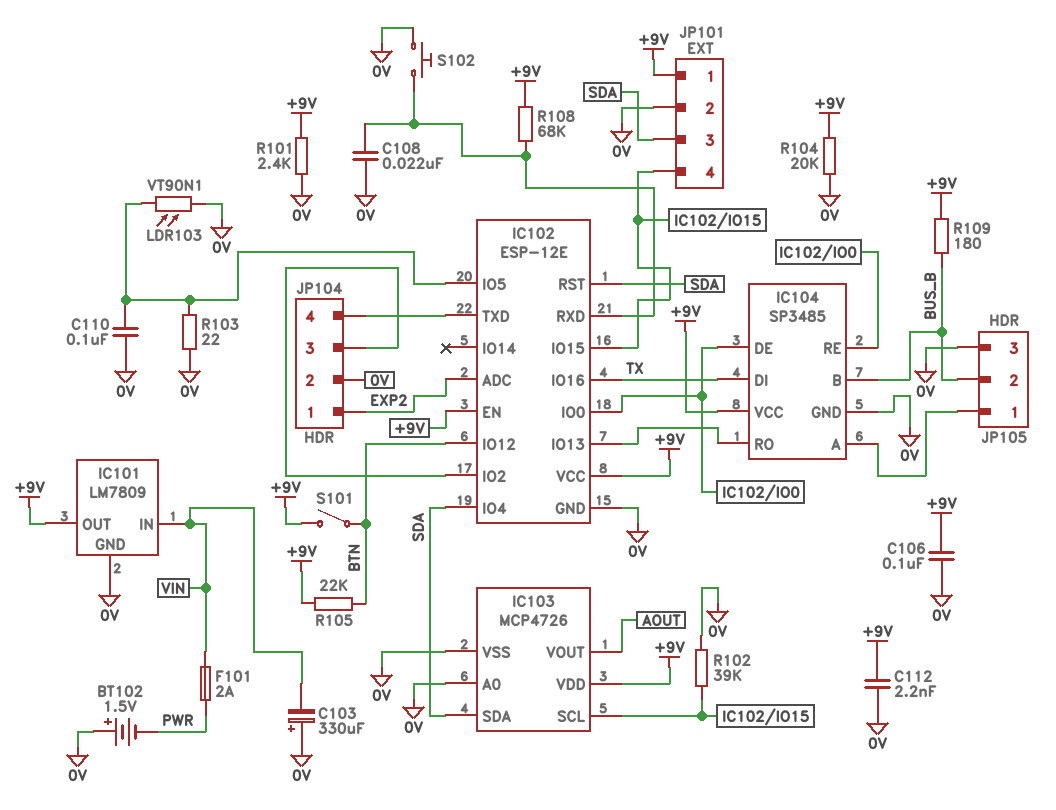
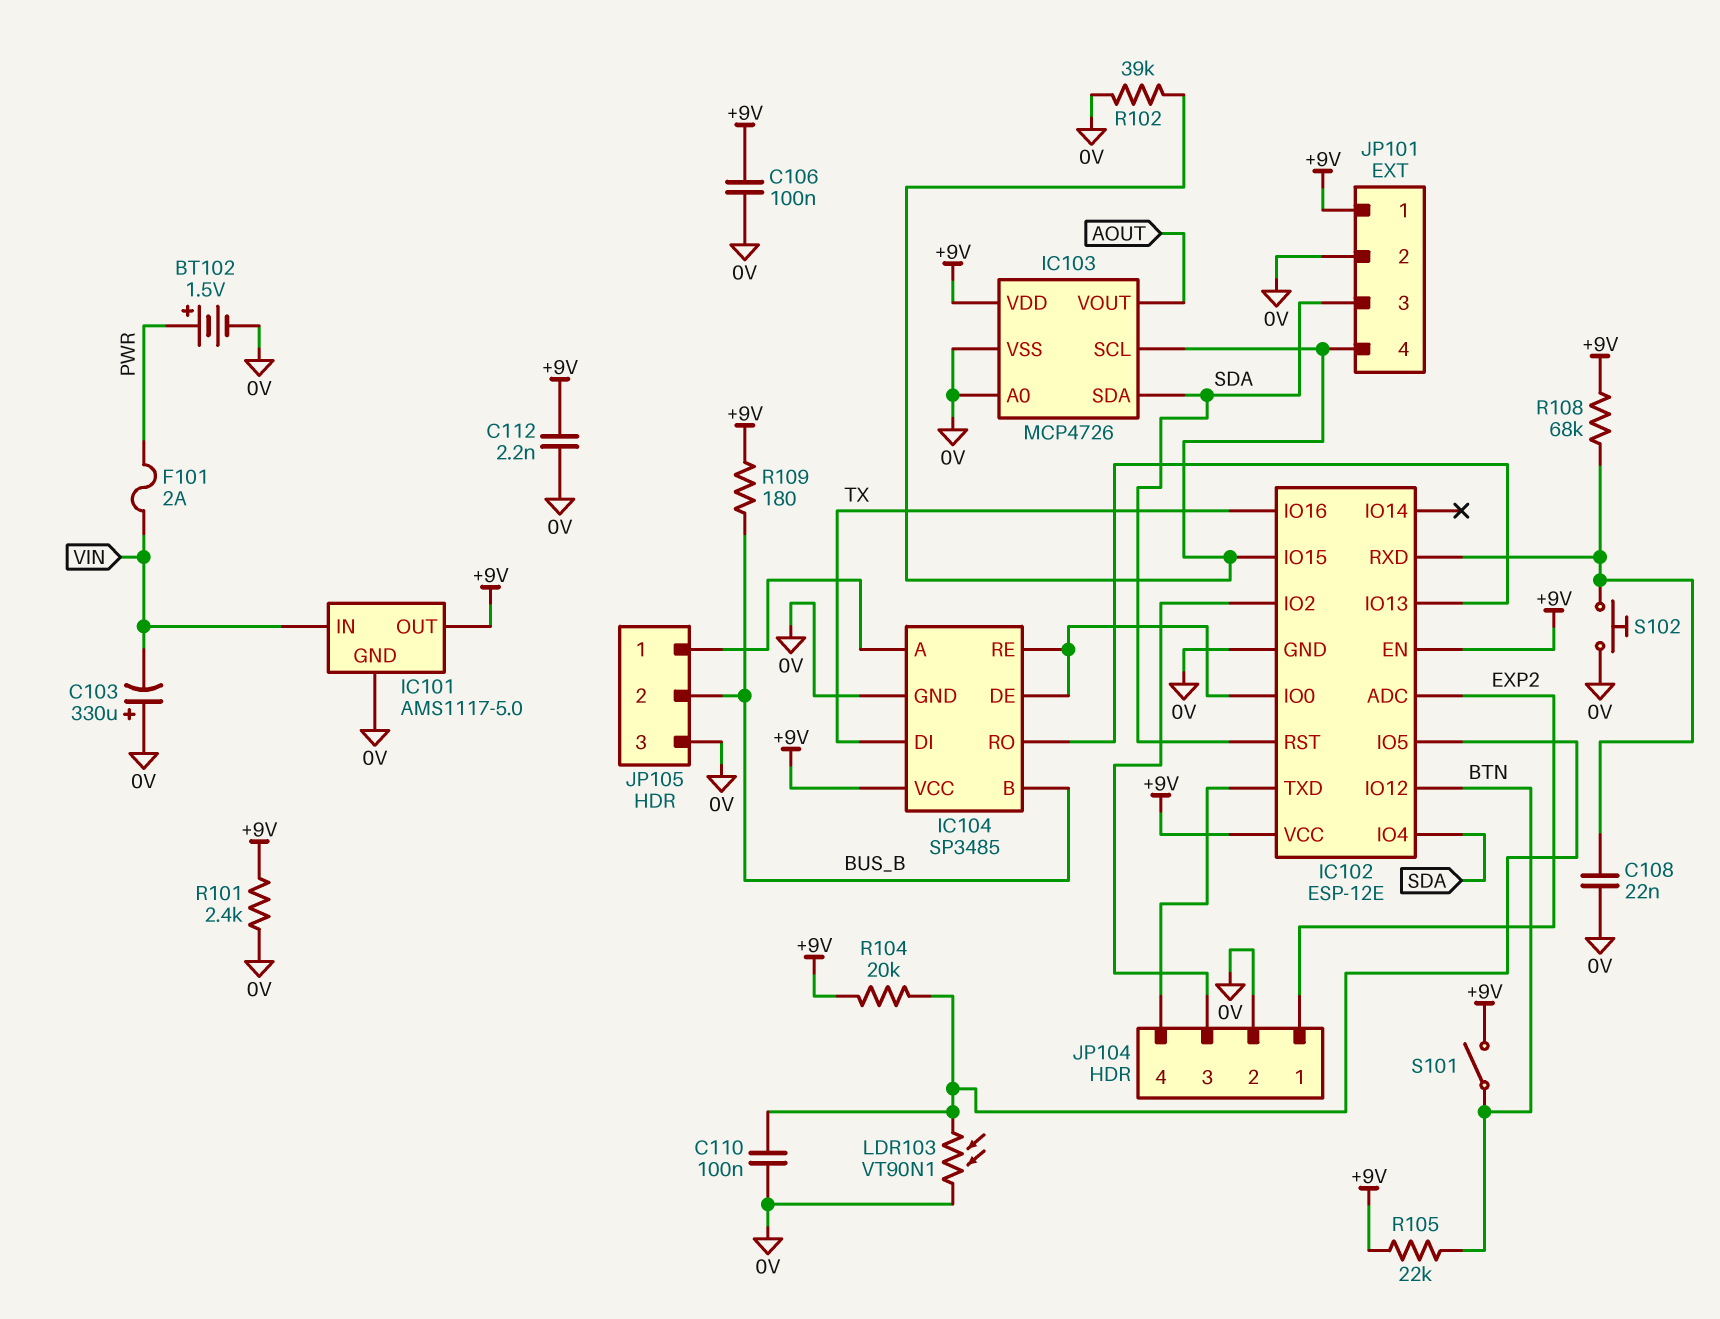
BT102: 1.5V (plus 0V, minus PWR) -> 1.5V (plus PWR, minus 0V)
IC101: LM7809 -> AMS1117-5.0
R103: 22 (0V, IC102/IO5) -> none
R104: 20k (+9V, 0V) -> 20k (+9V, IC102/IO5)

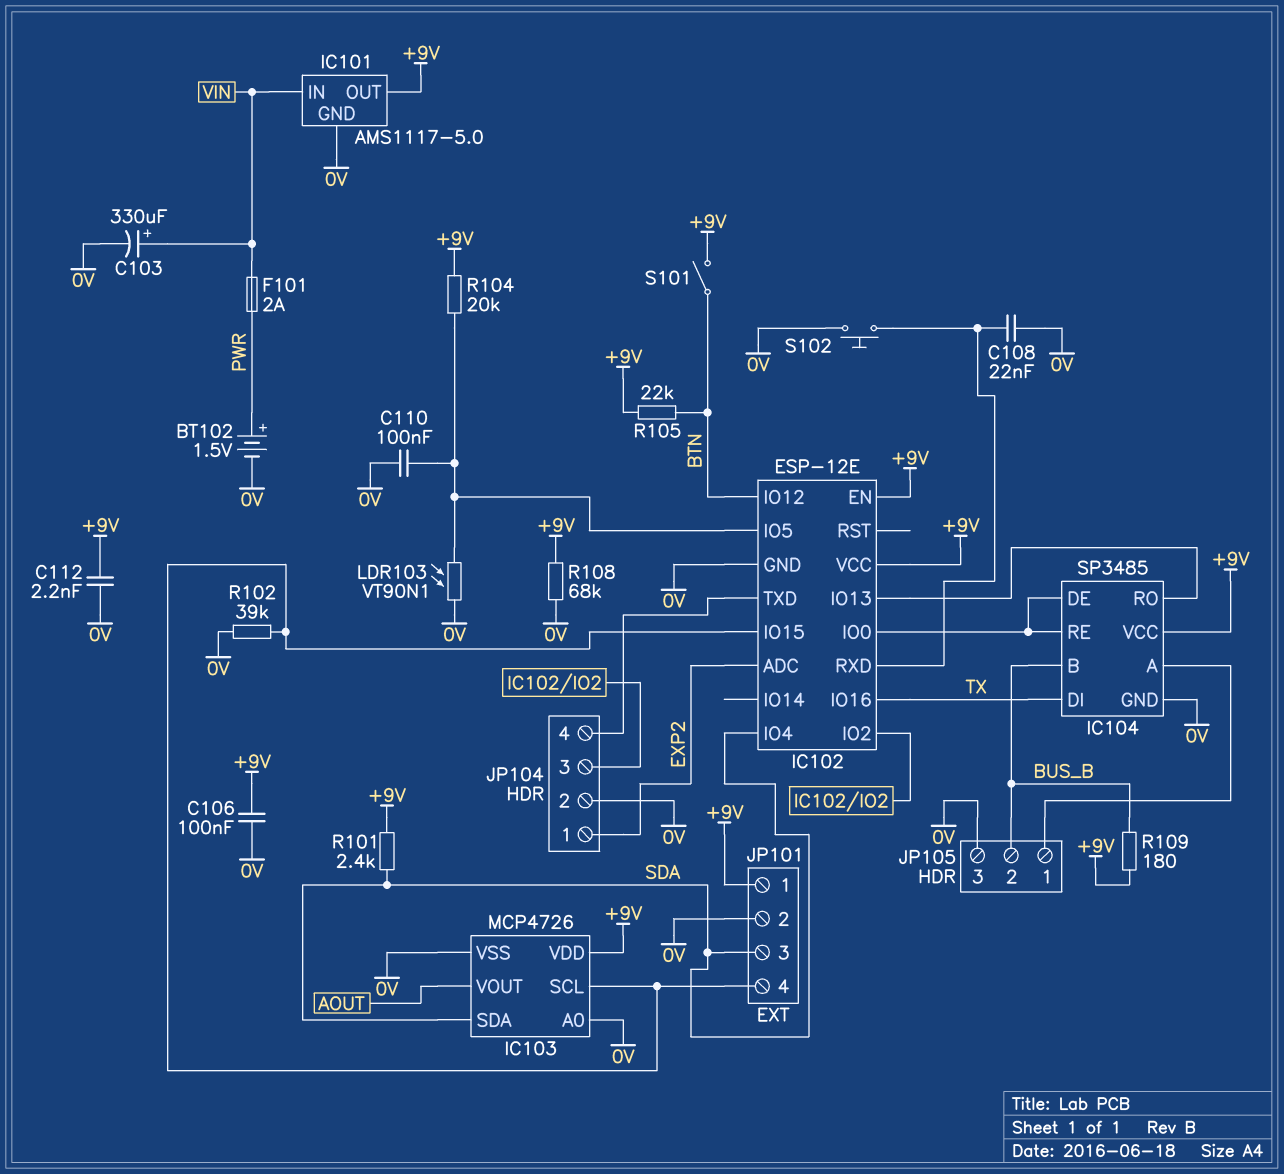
C103: 330uF (plus 0V, minus VIN) -> 330uF (plus VIN, minus 0V)
IC102 pin RST: SDA -> none
R101: 2.4k (+9V, 0V) -> 2.4k (+9V, SDA)
R108: 68k (+9V, IC102/RXD) -> 68k (+9V, 0V)

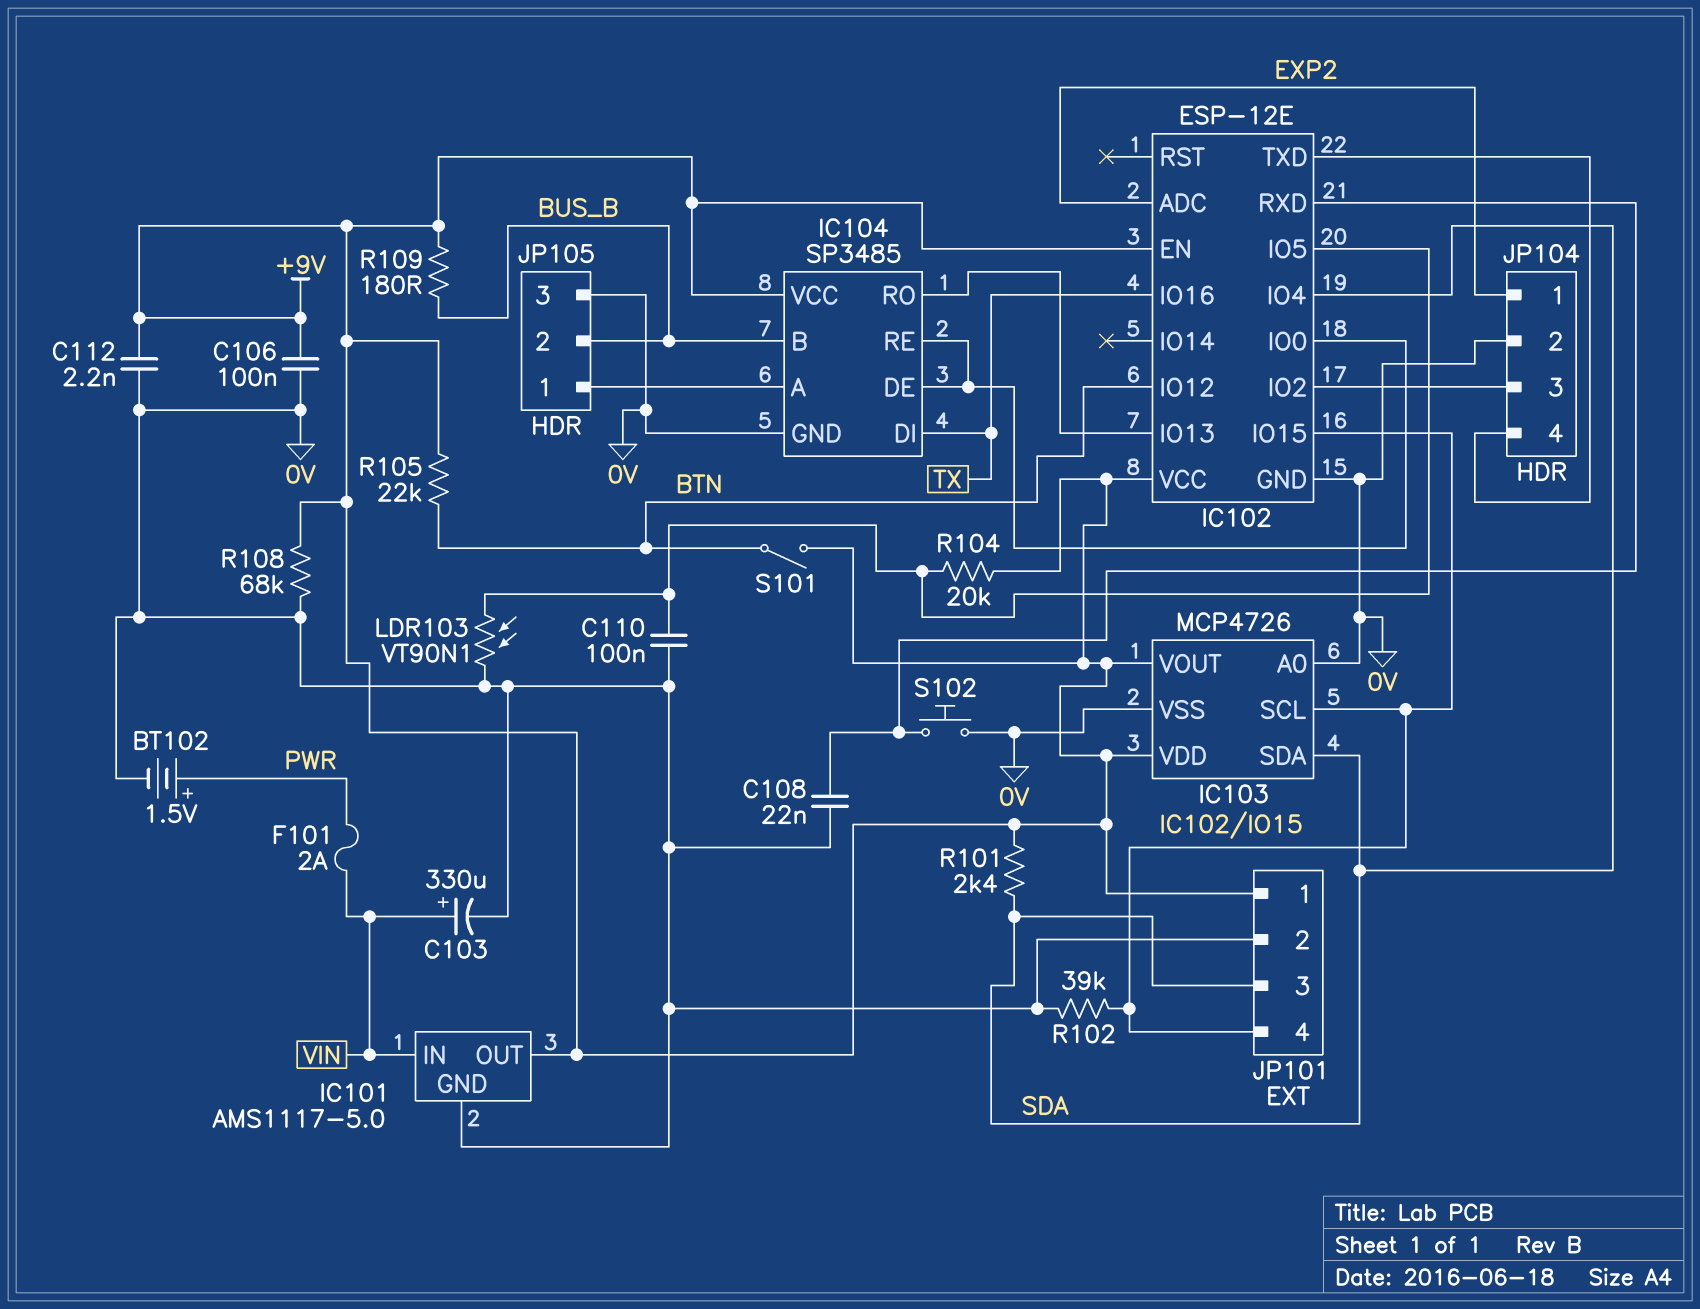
IC103 pin VOUT: AOUT -> +9V

